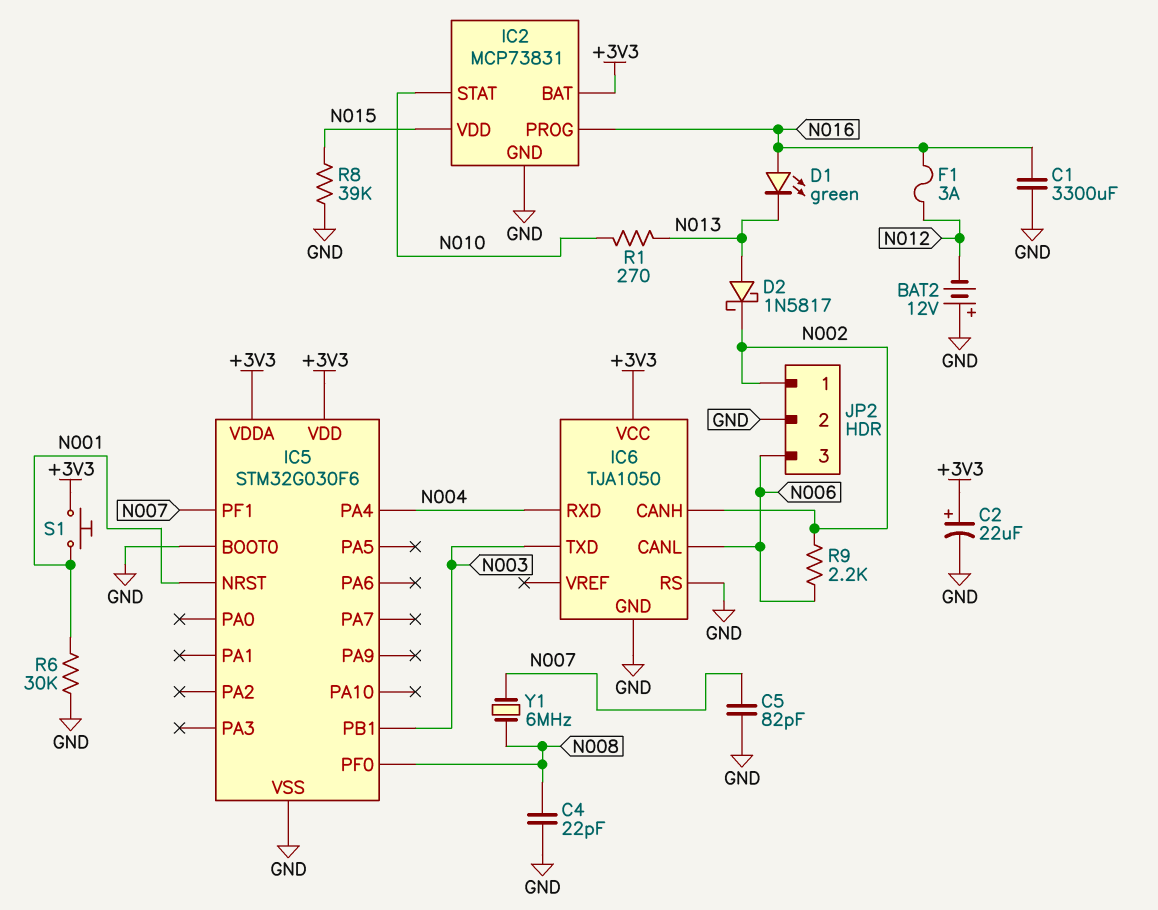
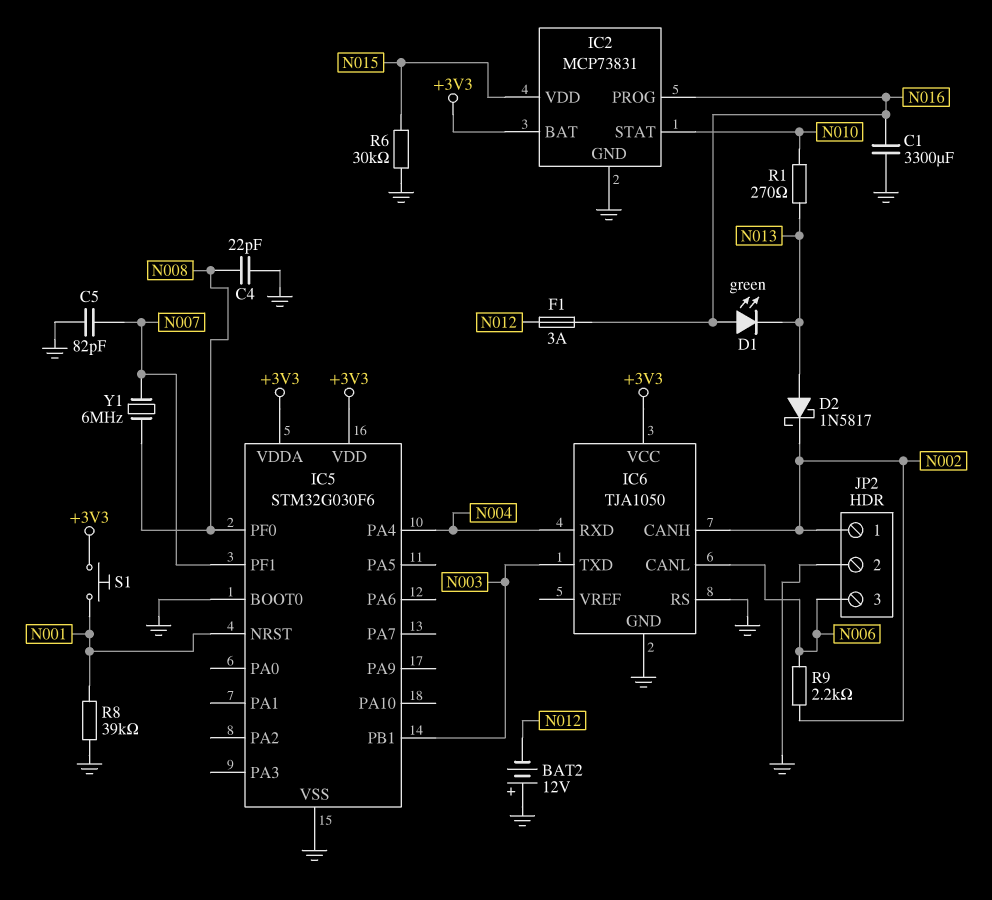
C2: 22uF (plus +3V3, minus GND) -> none
R6: 30k (GND, N001) -> 30k (GND, N015)
R8: 39k (GND, N015) -> 39k (GND, N001)

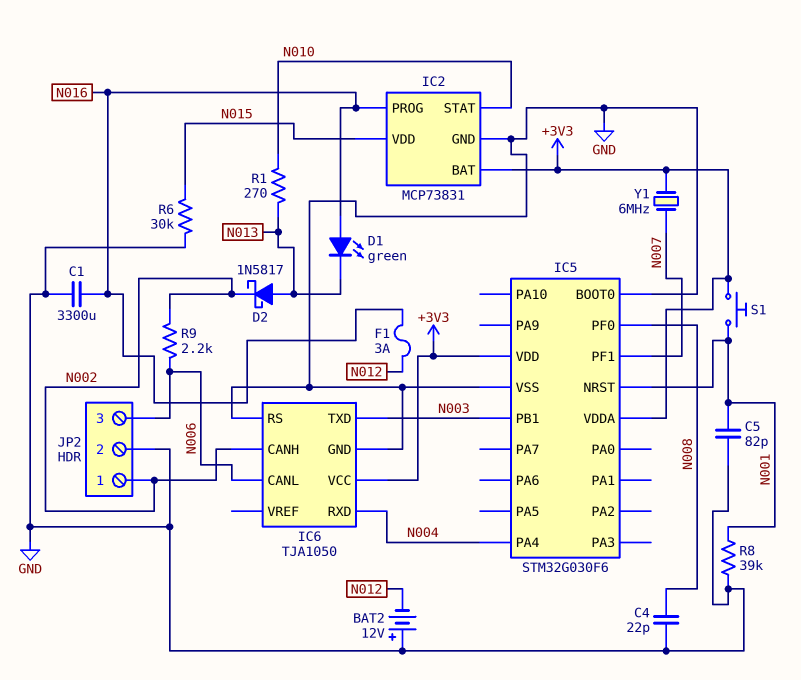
C5: 82pF (GND, N007) -> 82pF (GND, N001)
Y1: 6MHz (N007, N008) -> 6MHz (+3V3, N007)

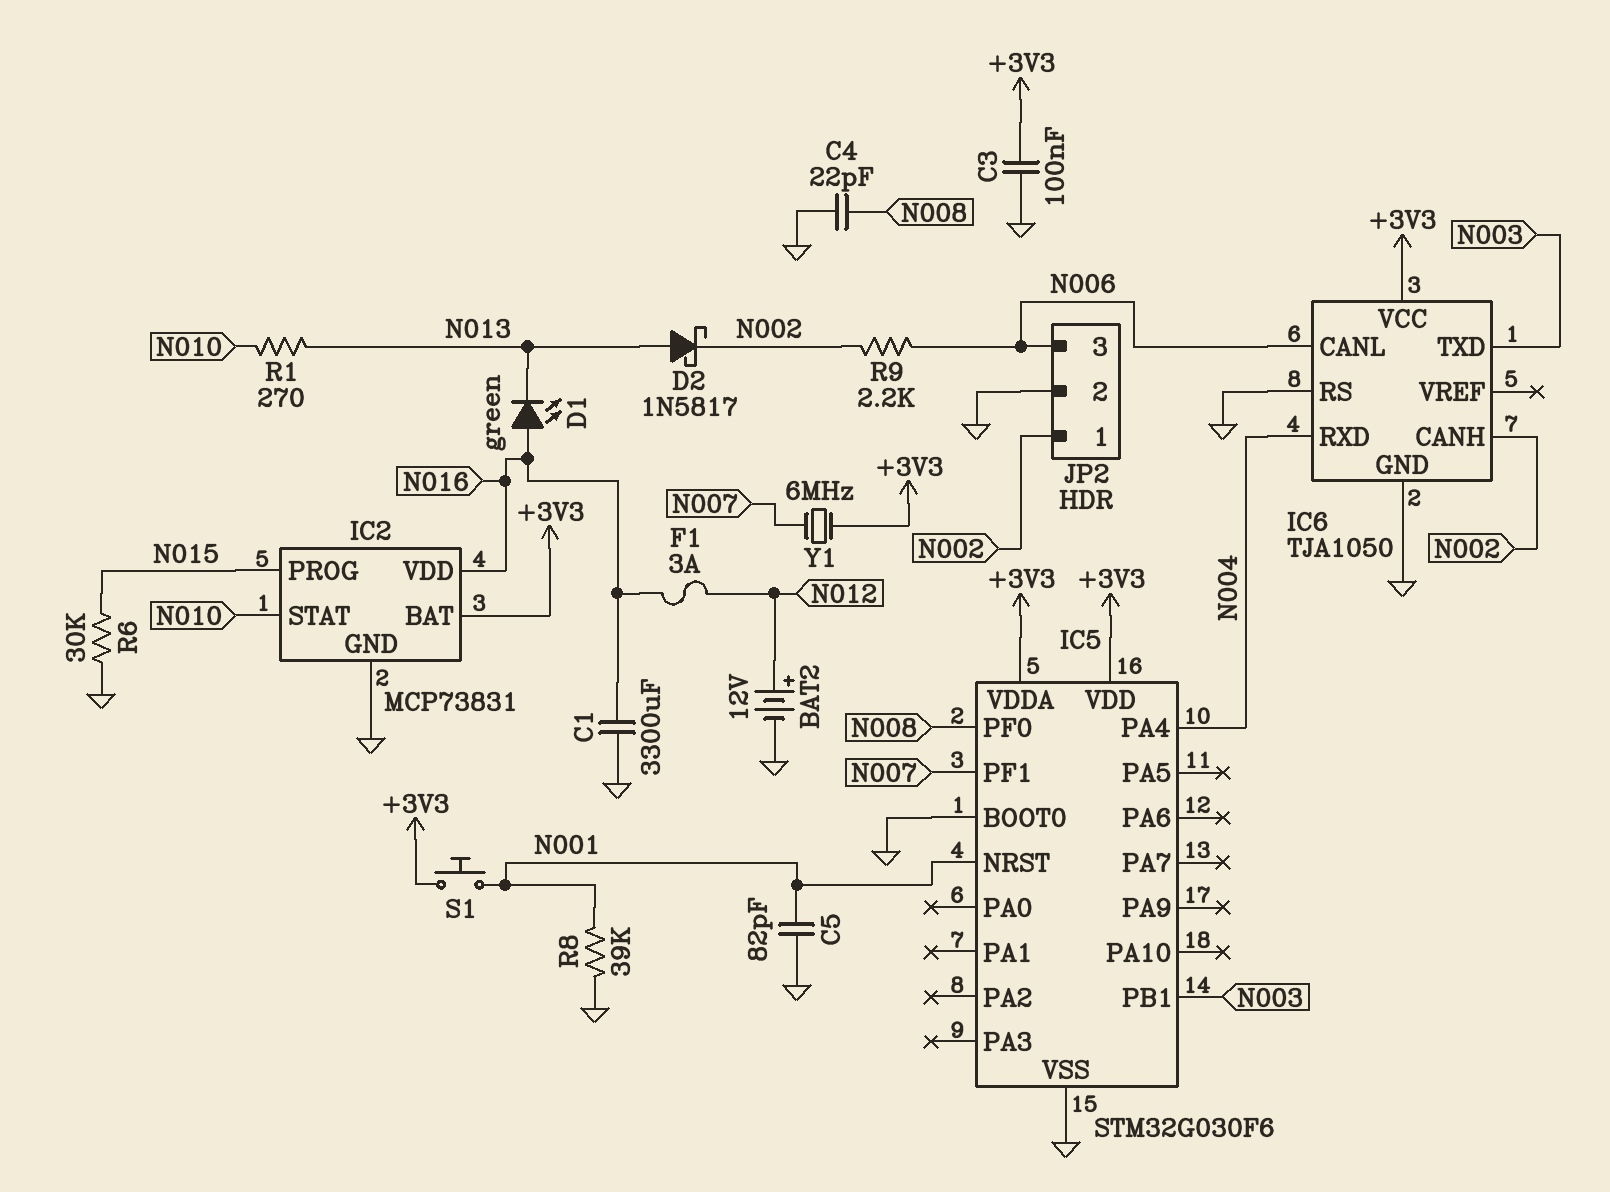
BAT2: 12V (plus GND, minus N012) -> 12V (plus N012, minus GND)
C3: none -> 100nF (+3V3, GND)
IC2 pin PROG: N016 -> N015
IC2 pin VDD: N015 -> N016

